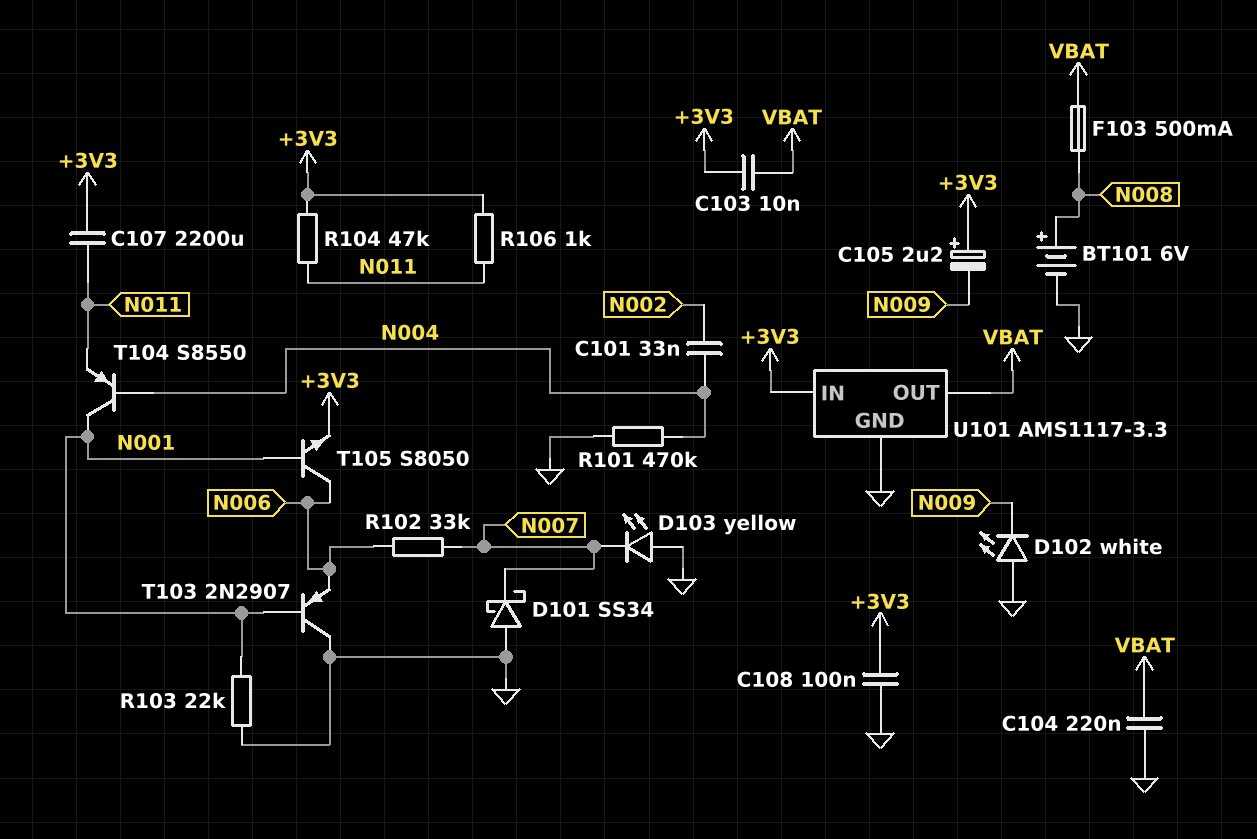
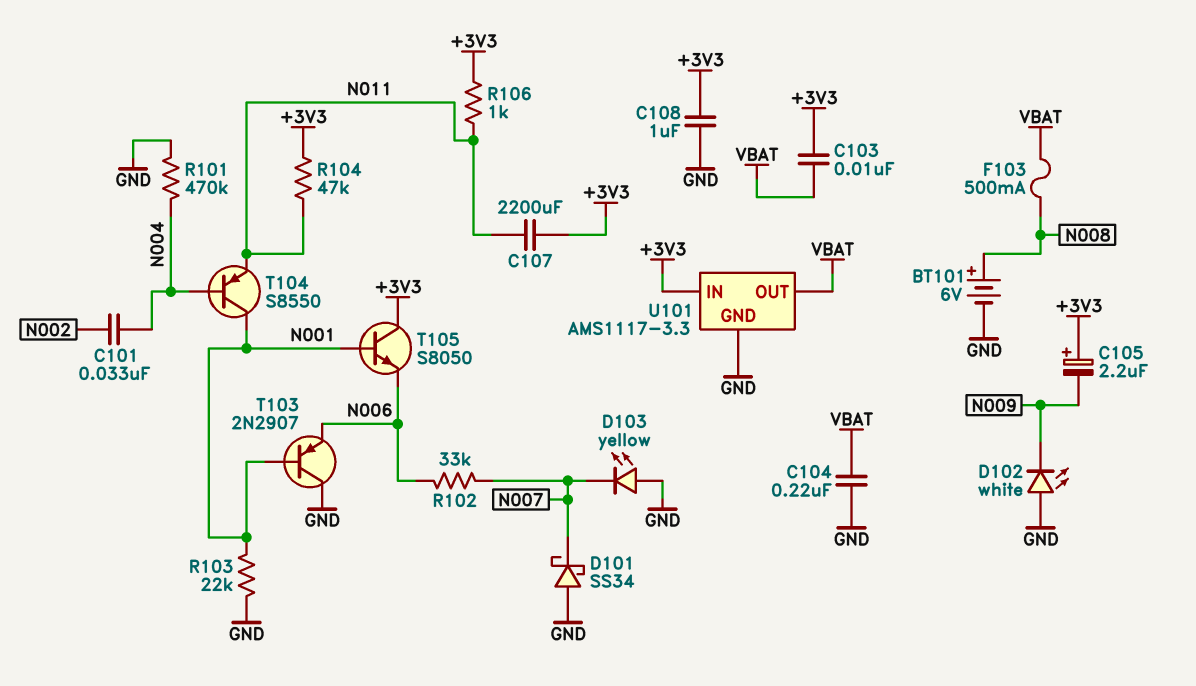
C108: 100nF (+3V3, GND) -> 1uF (+3V3, GND)
T105: NPN S8050 (B N001, C N006, E +3V3) -> NPN S8050 (B N001, C +3V3, E N006)

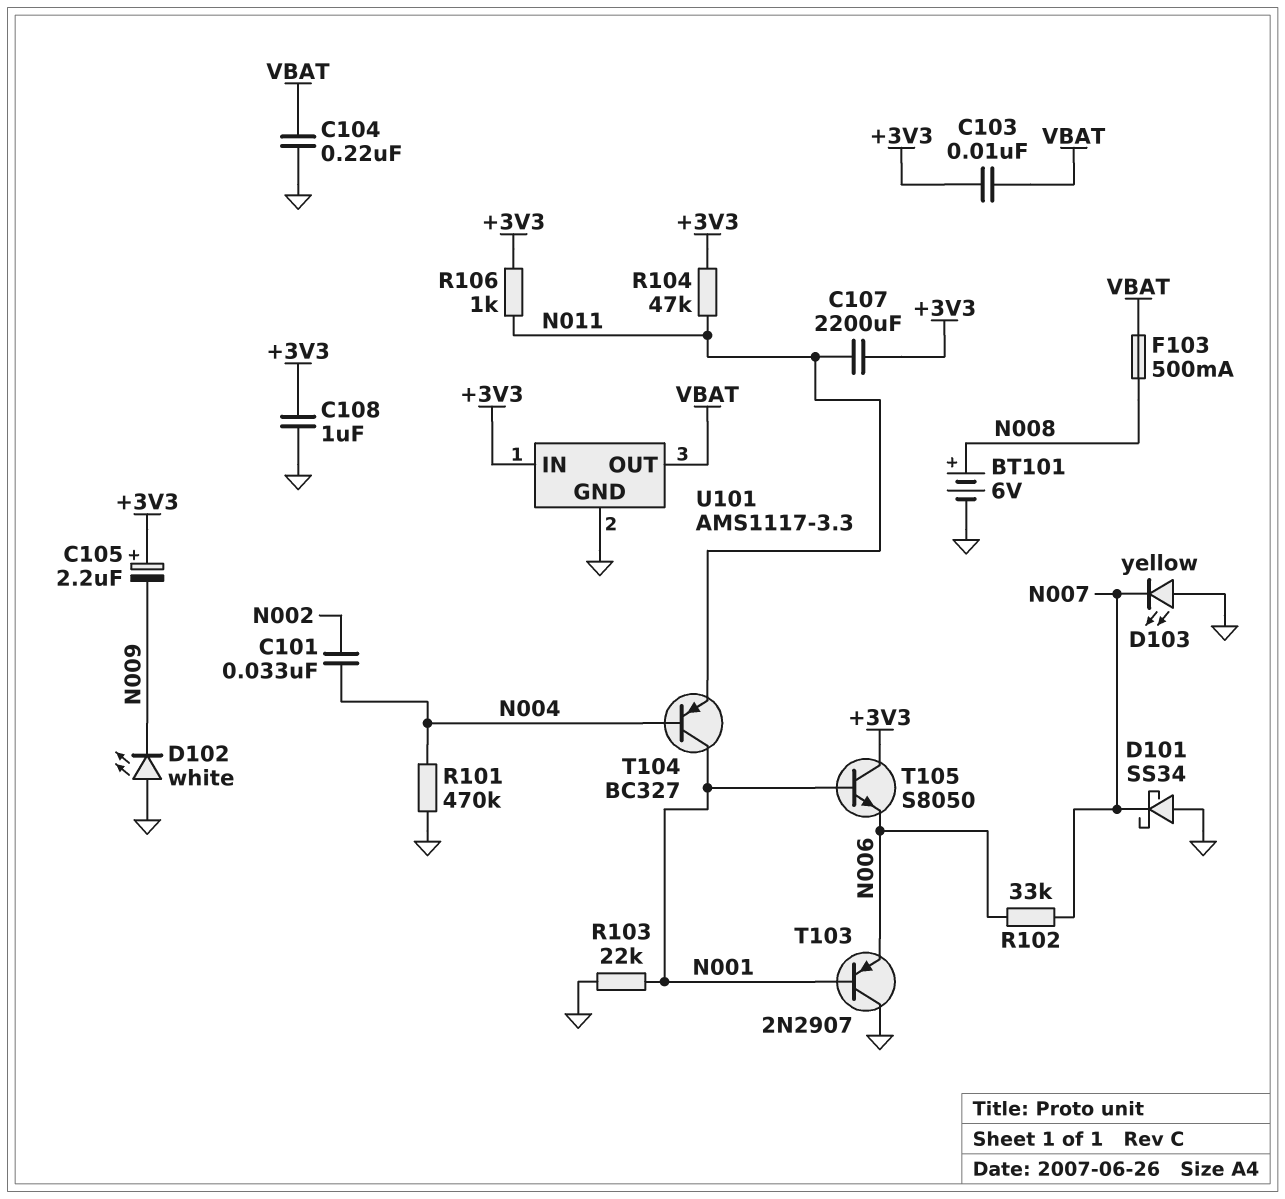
T104: PNP S8550 (B N004, C N001, E N011) -> PNP BC327 (B N004, C N001, E N011)

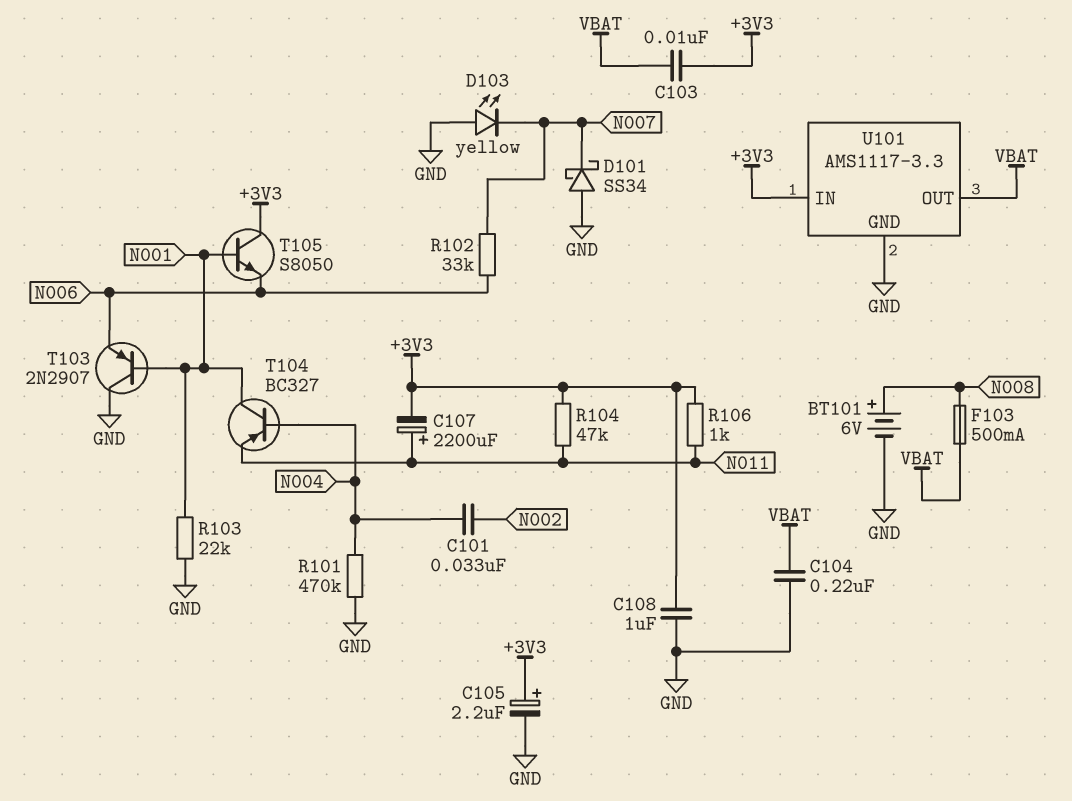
C105: 2.2uF (plus +3V3, minus N009) -> 2.2uF (plus +3V3, minus GND)
C107: 2200uF (+3V3, N011) -> 2200uF (plus N011, minus +3V3)
D102: LED white (A GND, K N009) -> none

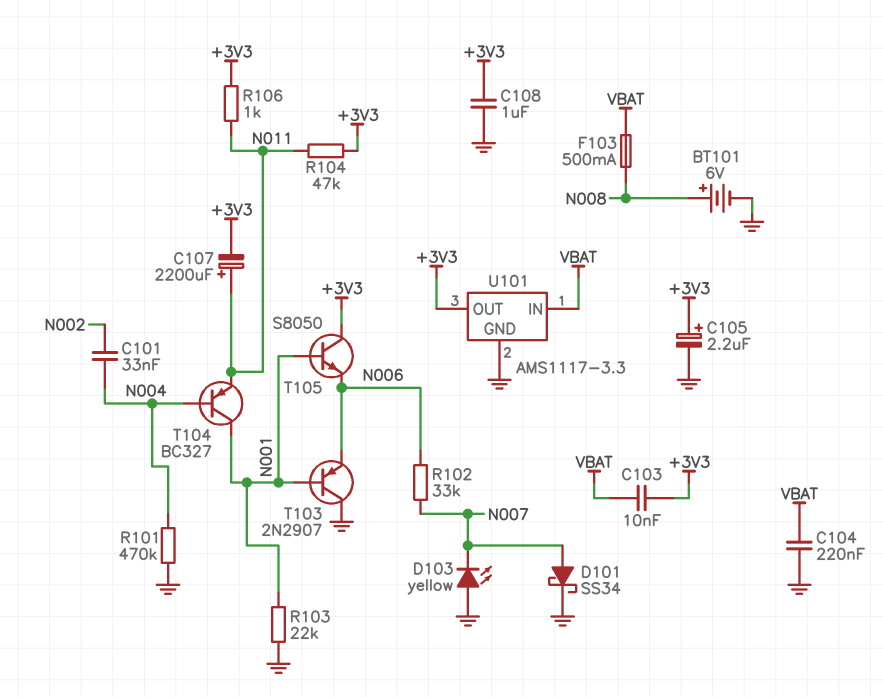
D101: schottky SS34 (A GND, K N007) -> schottky SS34 (A N007, K GND)
U101 pin IN: +3V3 -> VBAT
U101 pin OUT: VBAT -> +3V3

